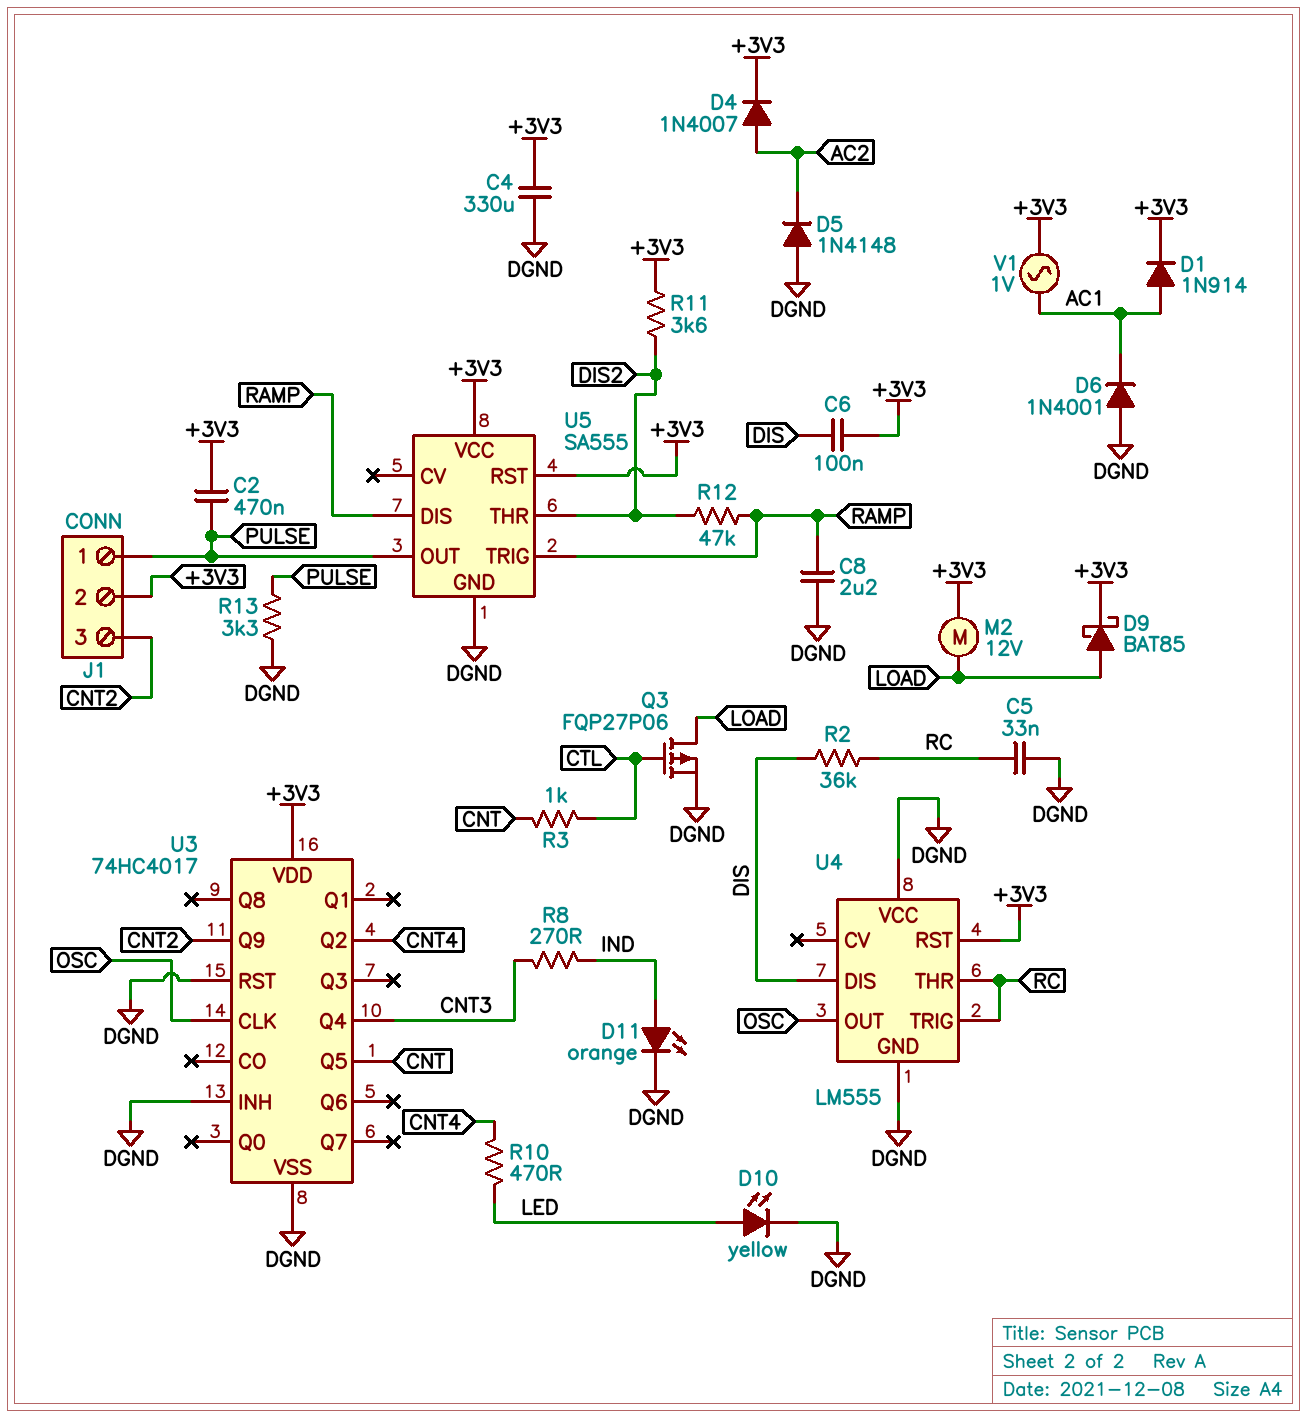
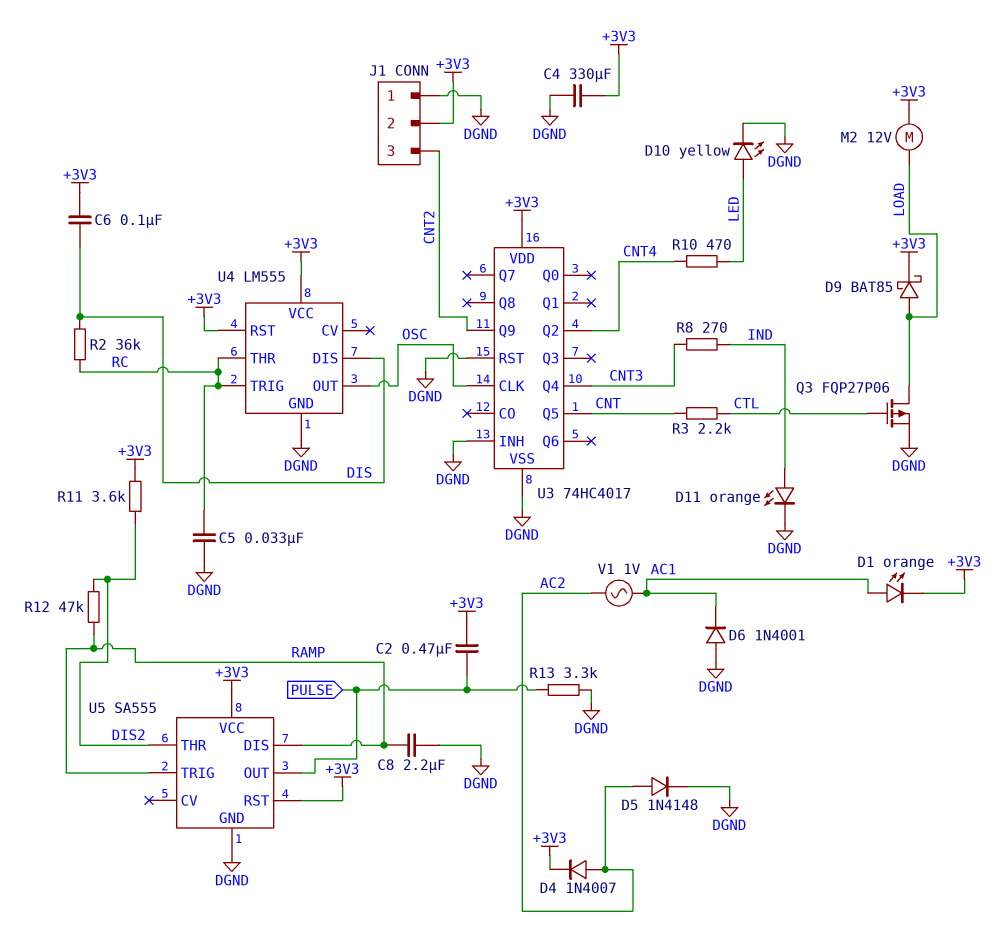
D1: diode 1N914 (A AC1, K +3V3) -> LED orange (A AC1, K +3V3)
D5: diode 1N4148 (A DGND, K AC2) -> diode 1N4148 (A AC2, K DGND)
J1 pin 1: PULSE -> DGND
R3: 1k (CNT, CTL) -> 2.2k (CNT, CTL)
U4 pin VCC: DGND -> +3V3
V1: AC 1V (+3V3, AC1) -> AC 1V (AC1, AC2)

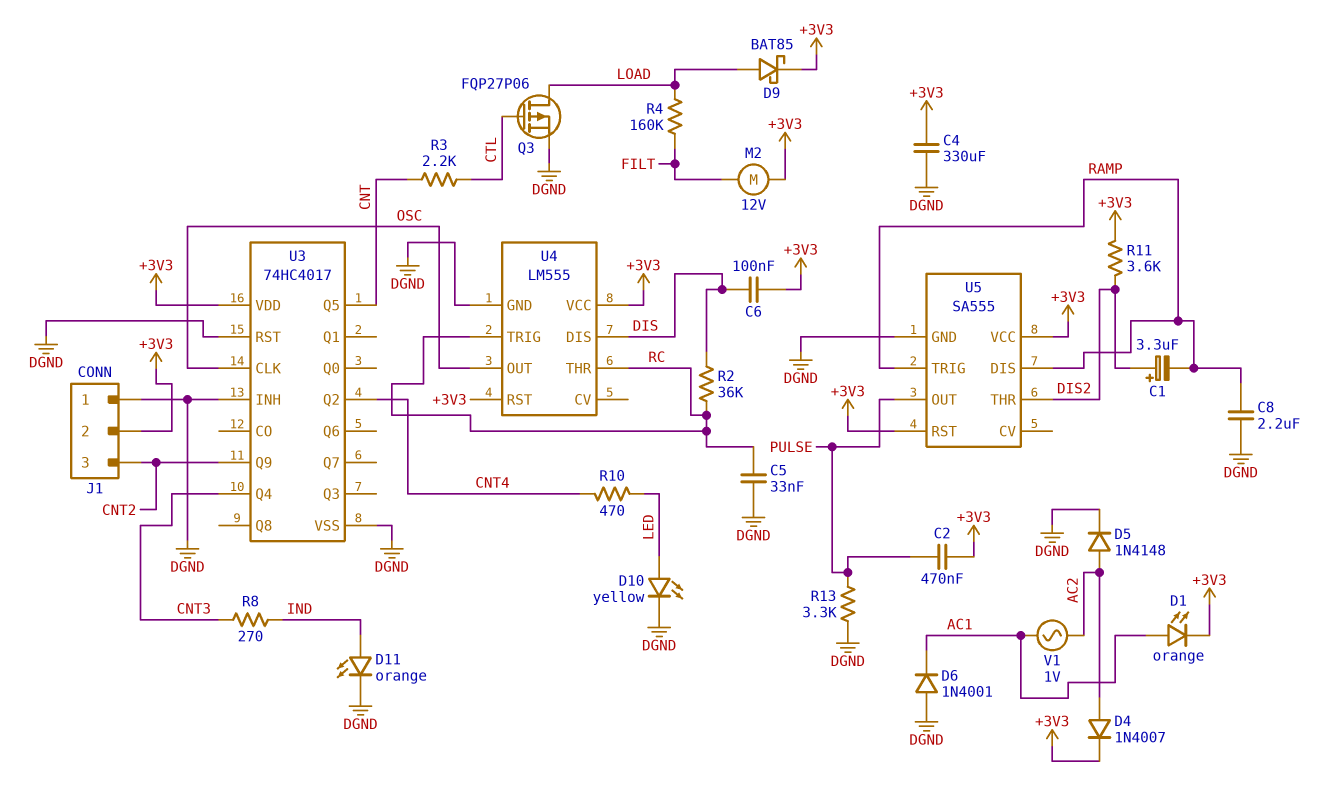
C1: none -> 3.3uF (plus DIS2, minus RAMP)
M2: motor 12V (+3V3, LOAD) -> motor 12V (+3V3, FILT)
R4: none -> 160k (FILT, LOAD)
R12: 47k (DIS2, RAMP) -> none

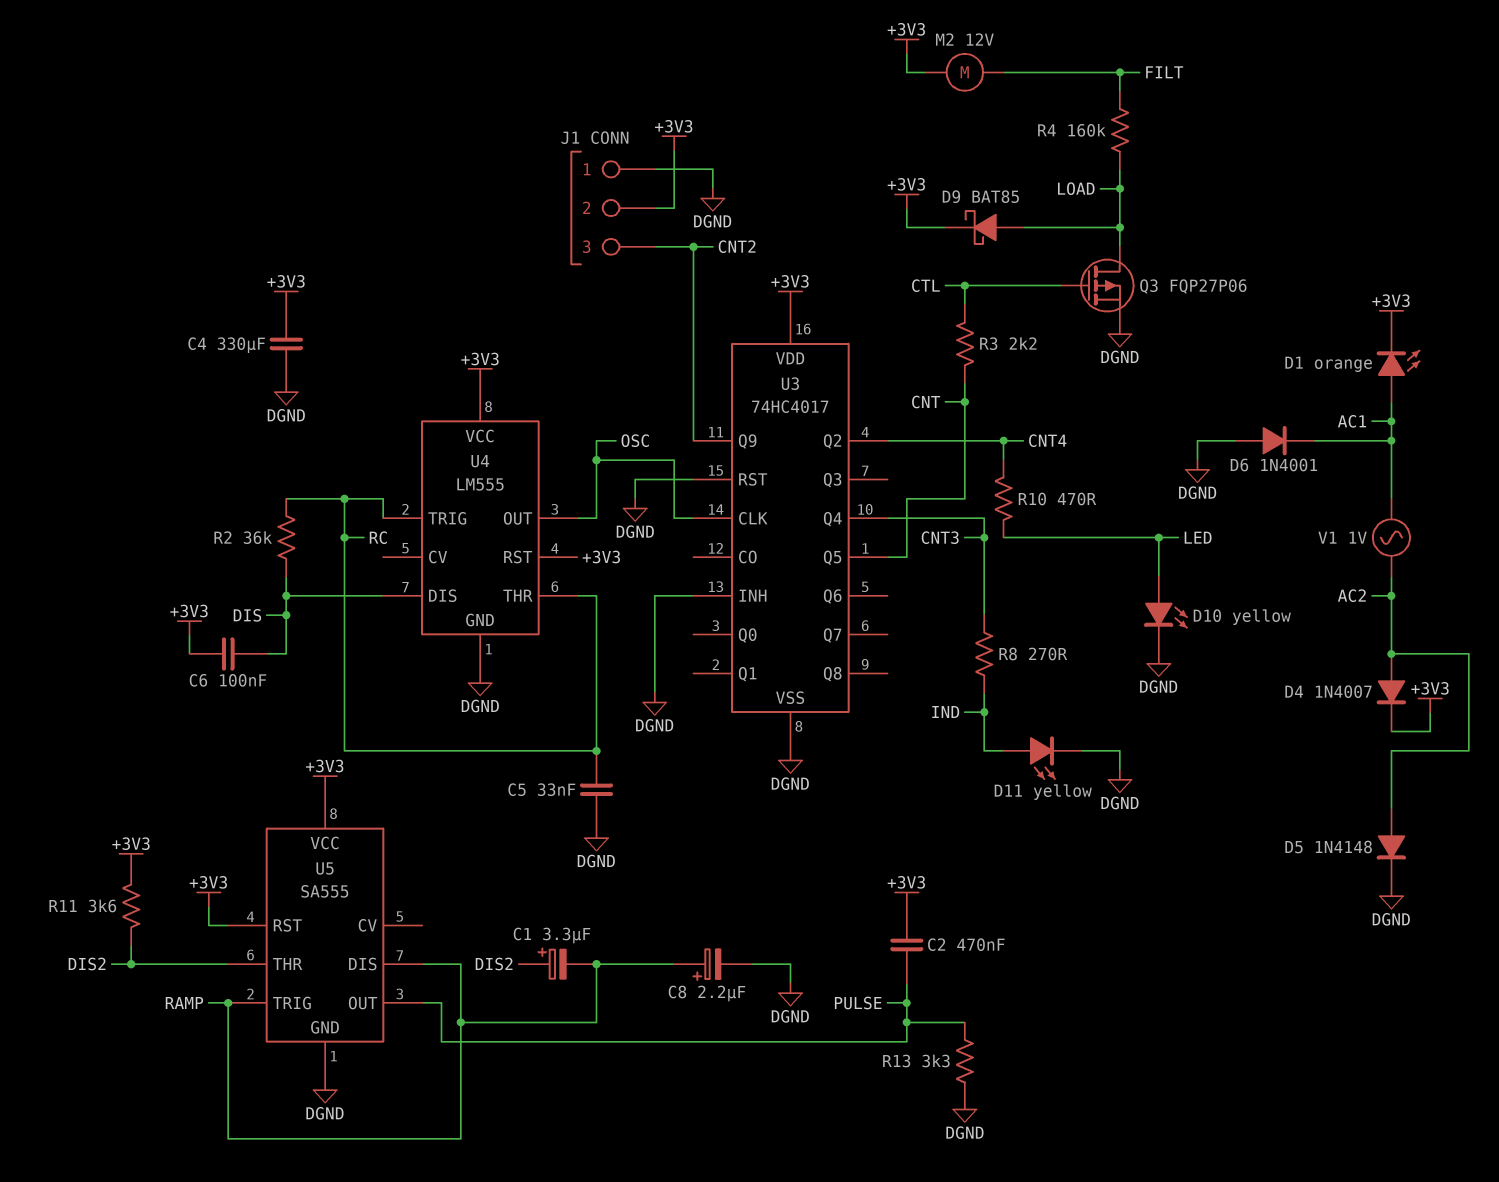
C8: 2.2uF (DGND, RAMP) -> 2.2uF (plus RAMP, minus DGND)
D11: LED orange (A IND, K DGND) -> LED yellow (A IND, K DGND)

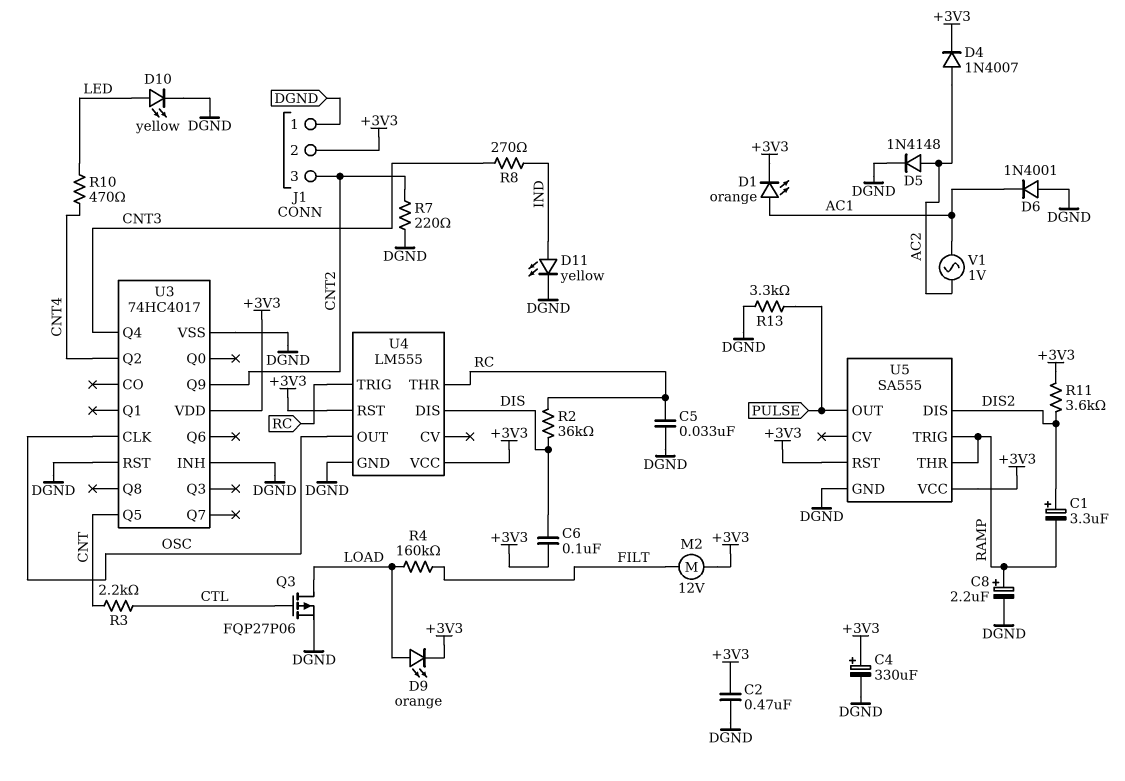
C2: 470nF (+3V3, PULSE) -> 470nF (+3V3, DGND)
C4: 330uF (+3V3, DGND) -> 330uF (plus +3V3, minus DGND)
D9: schottky BAT85 (A LOAD, K +3V3) -> LED orange (A LOAD, K +3V3)
R7: none -> 220 (CNT2, DGND)
U5 pin DIS: RAMP -> DIS2
U5 pin THR: DIS2 -> RAMP

